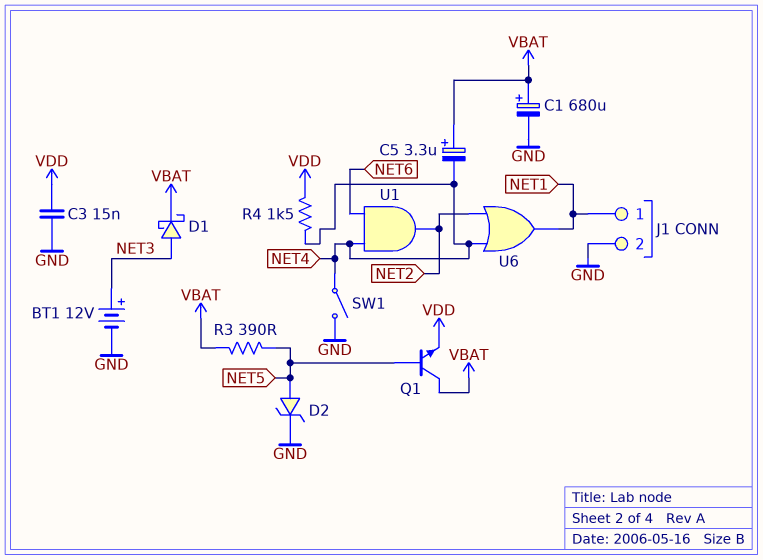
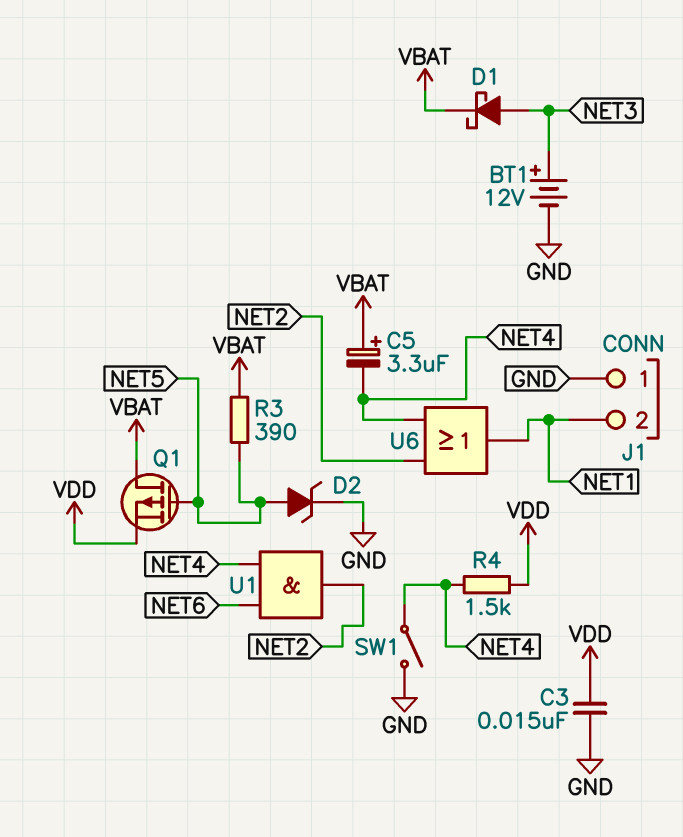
C1: 680uF (plus VBAT, minus GND) -> none
J1 pin 1: NET1 -> GND
J1 pin 2: GND -> NET1
Q1: NPN (B NET5, C VBAT, E VDD) -> PMOS (G NET5, D VBAT, S VDD)

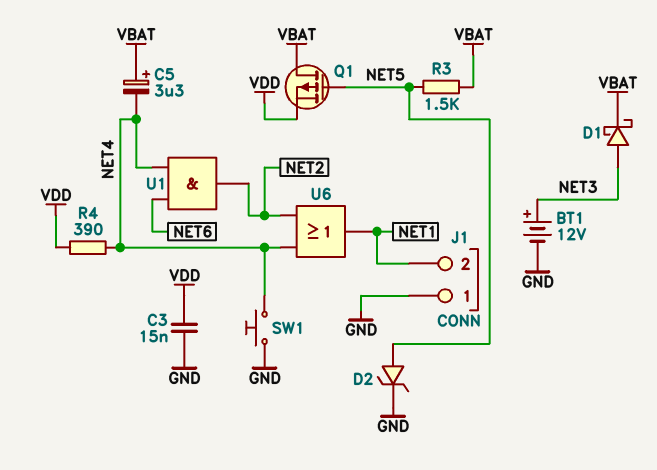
R3: 390 (NET5, VBAT) -> 1.5k (NET5, VBAT)
R4: 1.5k (NET4, VDD) -> 390 (NET4, VDD)
SW1: switch (GND, NET4) -> button (GND, NET4)

